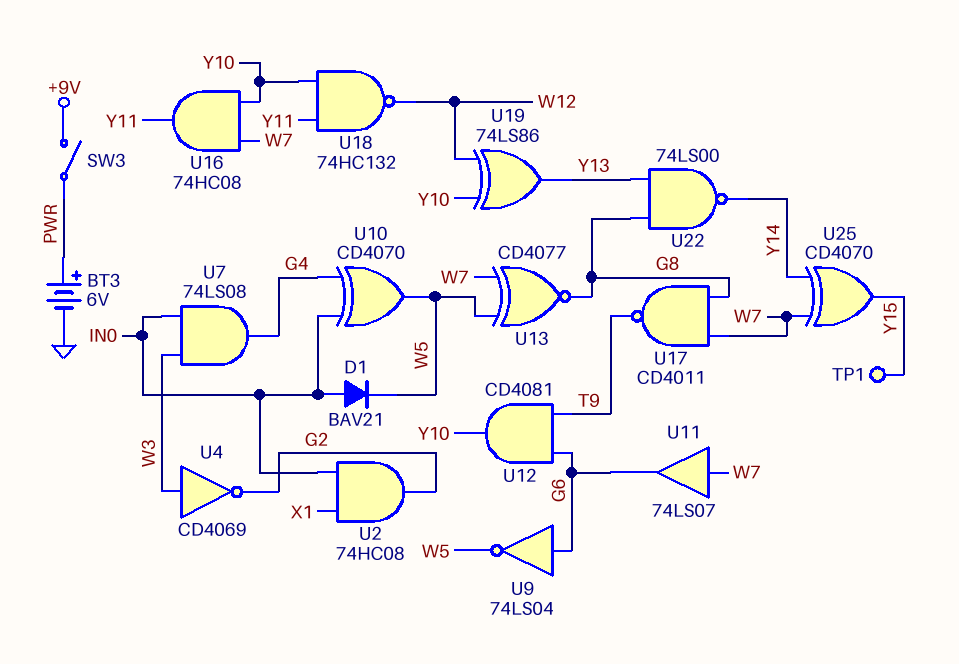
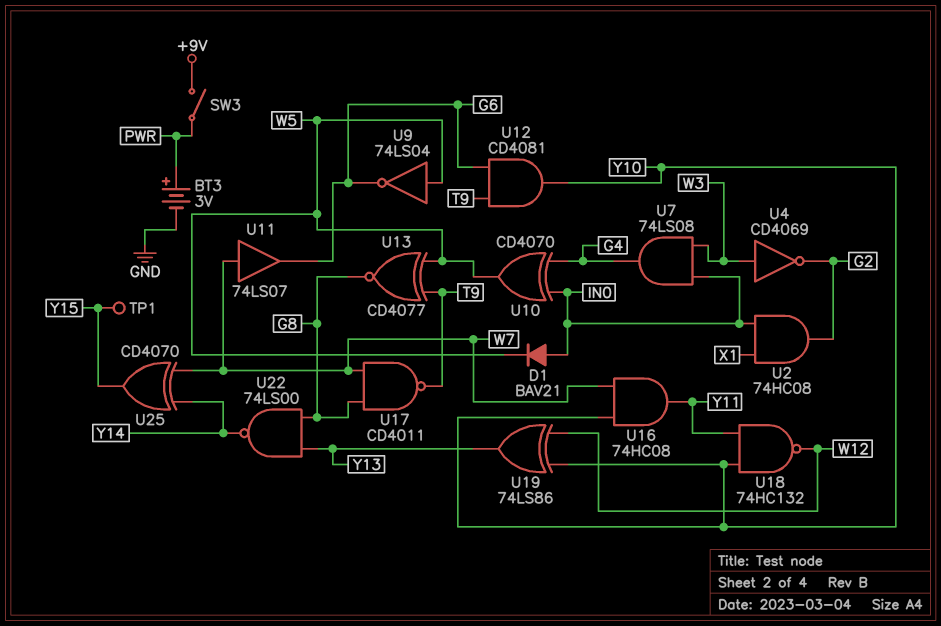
BT3: 6V (plus PWR, minus GND) -> 3V (plus PWR, minus GND)
U9: NOT 74LS04 (in G6, out W5) -> NOT 74LS04 (in W5, out G6)
U13: XNOR CD4077 (in W5, in W7, out G8) -> XNOR CD4077 (in T9, in W5, out G8)

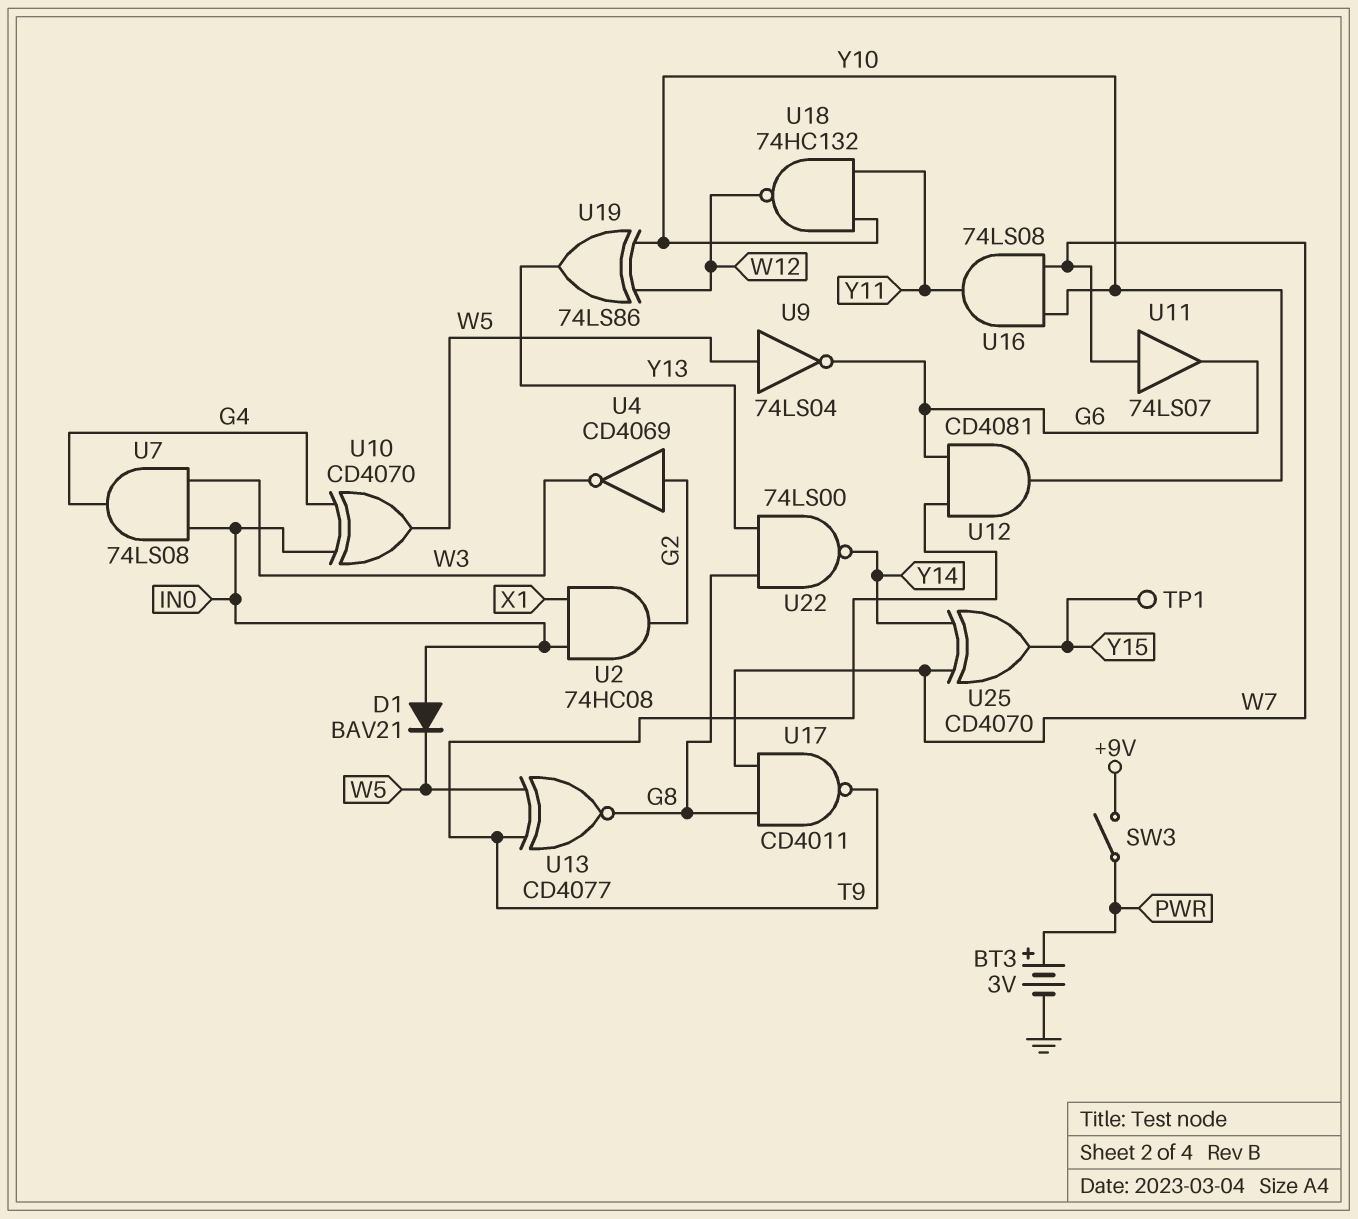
U4: NOT CD4069 (in W3, out G2) -> NOT CD4069 (in G2, out W3)
U16: AND 74HC08 (in W7, in Y10, out Y11) -> AND 74LS08 (in W7, in Y10, out Y11)

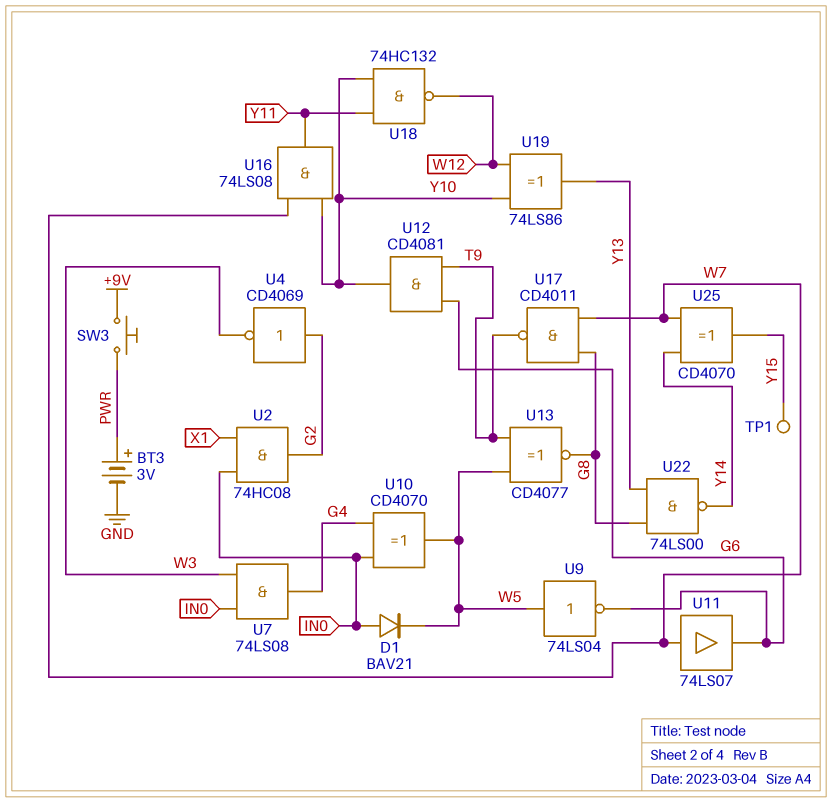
SW3: switch (+9V, PWR) -> button (+9V, PWR)

